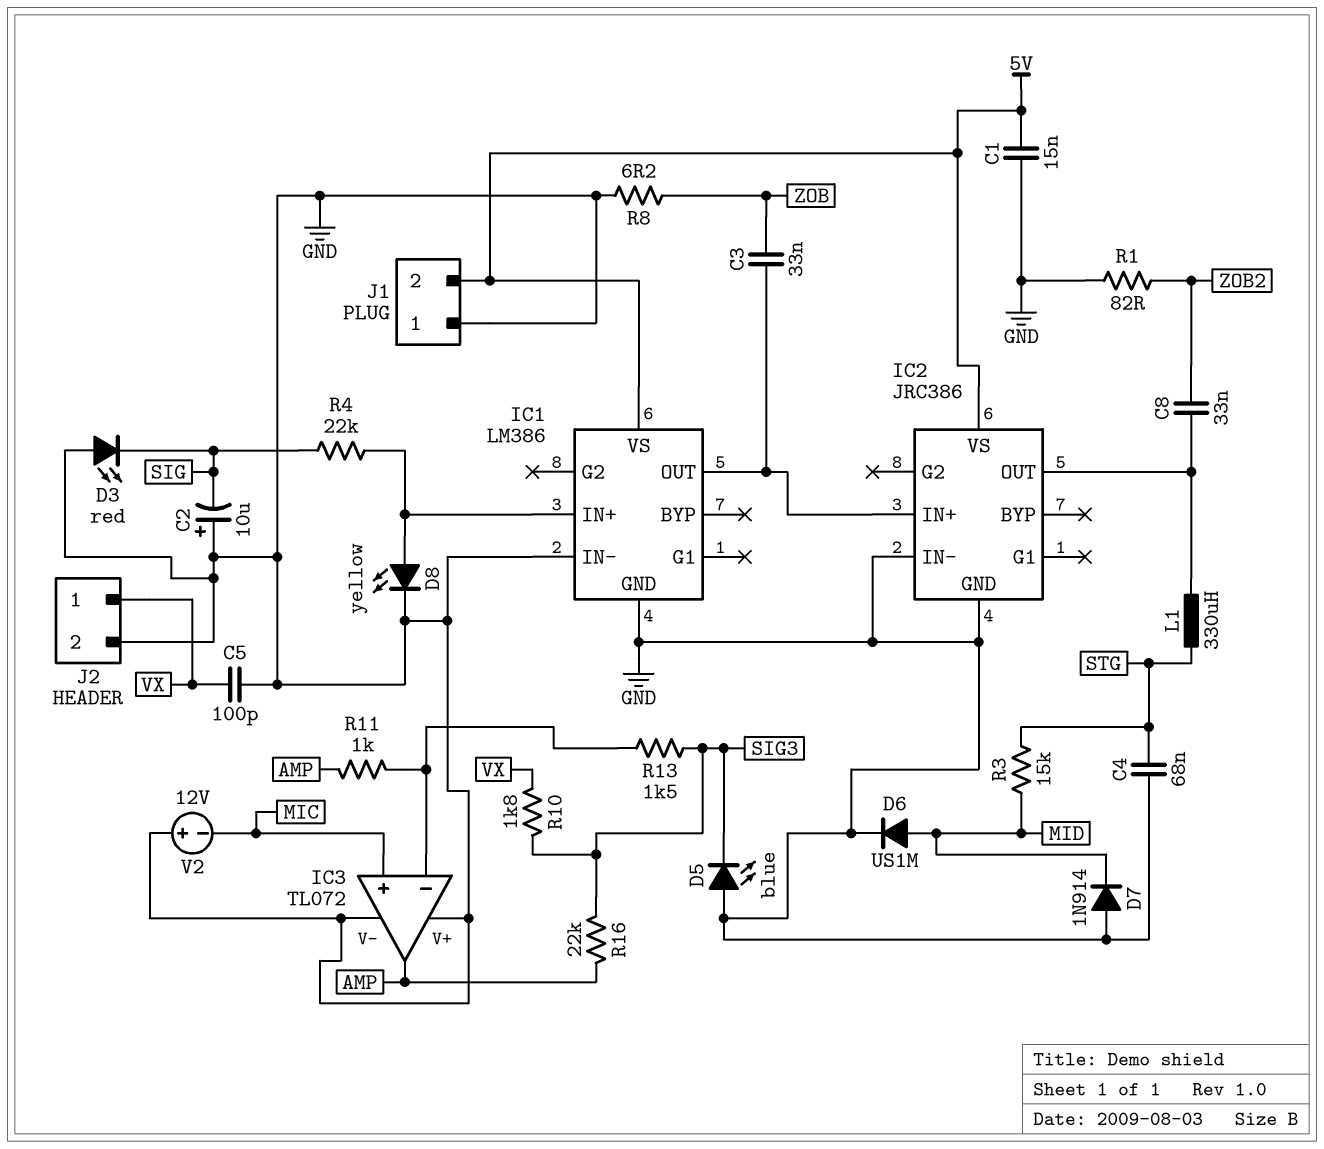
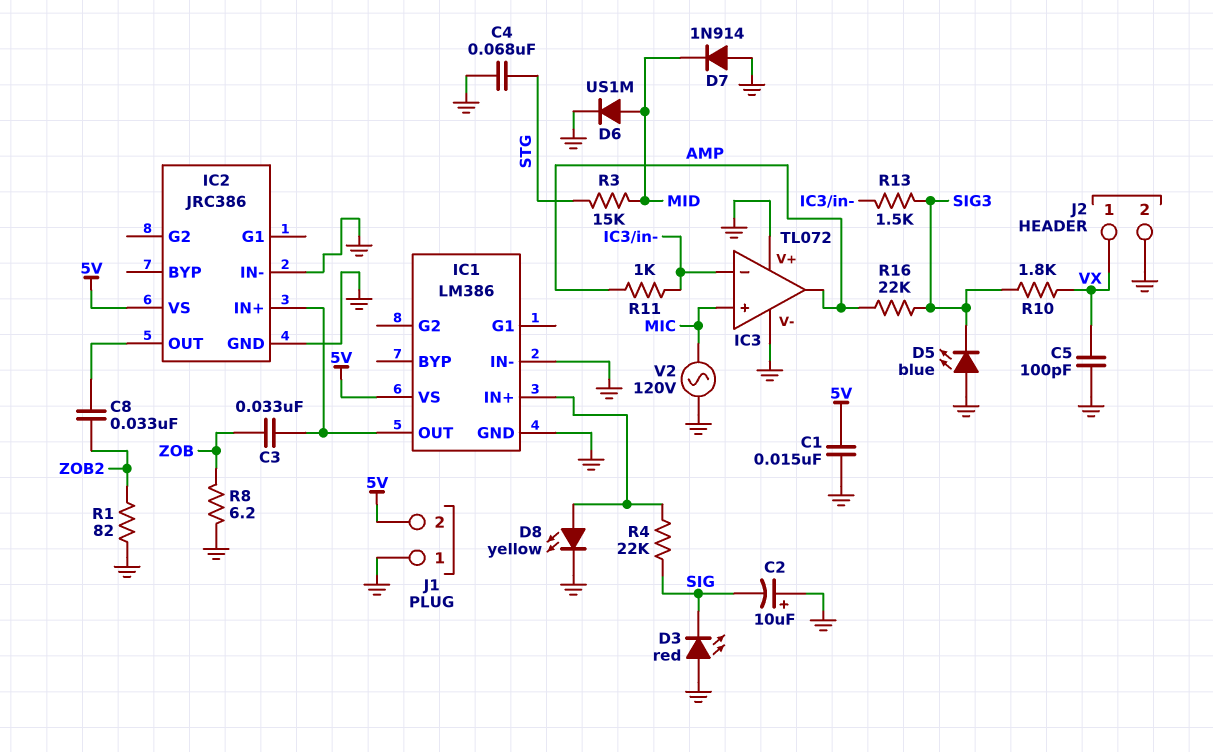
L1: 330uH (IC2/OUT, STG) -> none
V2: 12V (plus GND, minus MIC) -> AC 120V (GND, MIC)

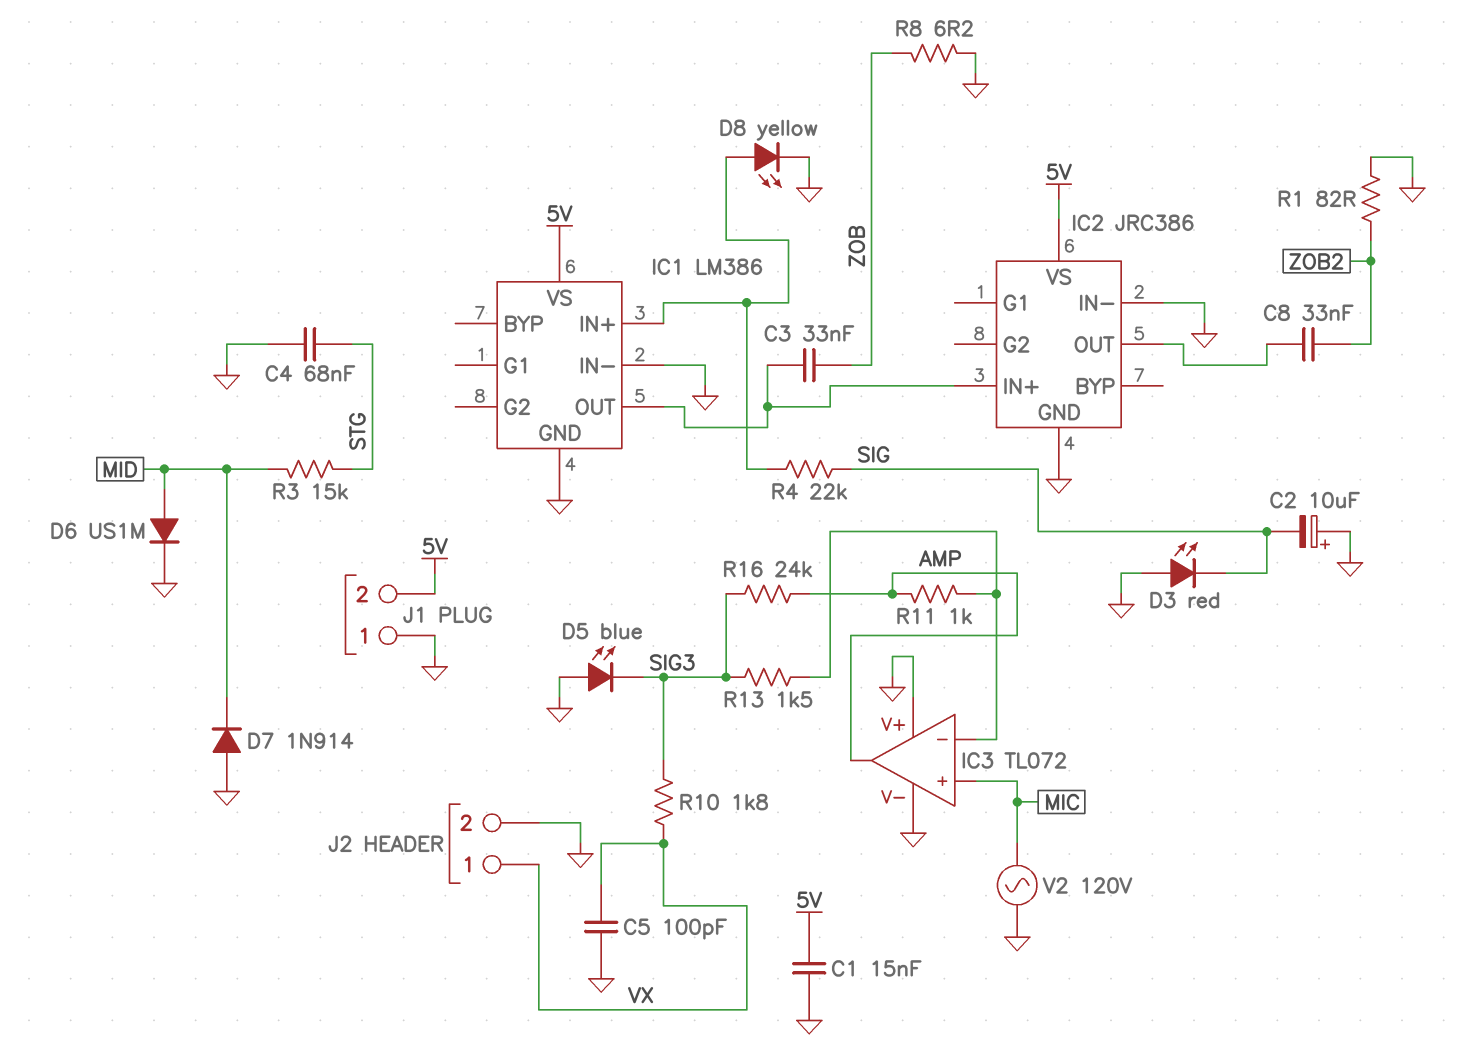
R16: 22k (AMP, SIG3) -> 24k (AMP, SIG3)

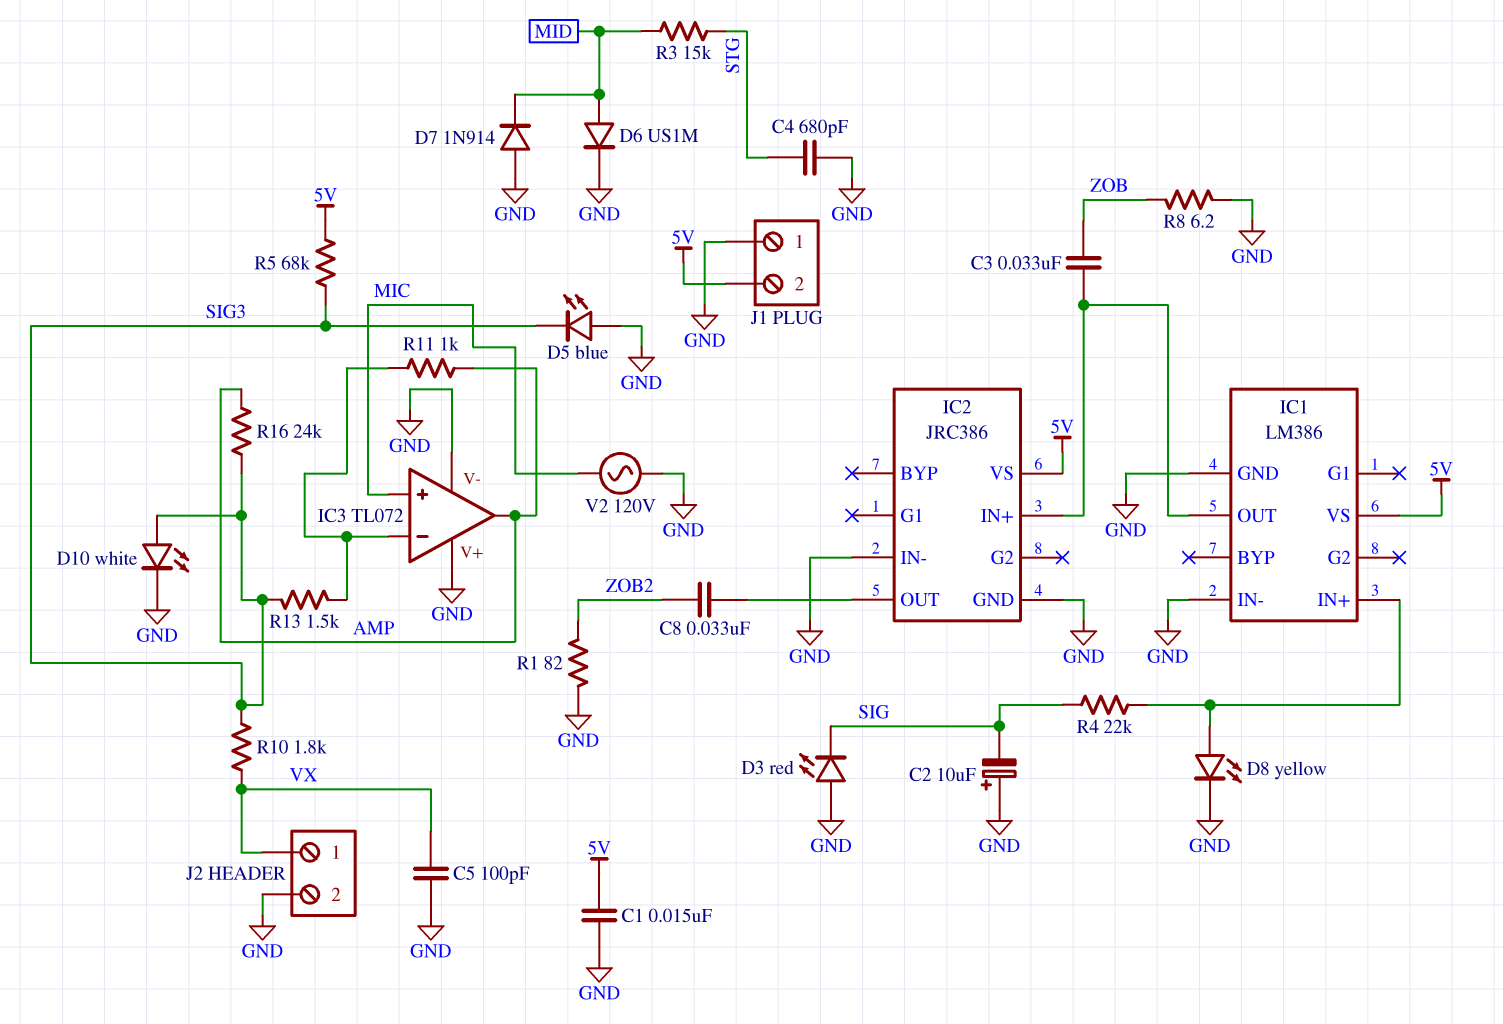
C4: 68nF (GND, STG) -> 680pF (GND, STG)
D10: none -> LED white (A SIG3, K GND)
R5: none -> 68k (5V, SIG3)

